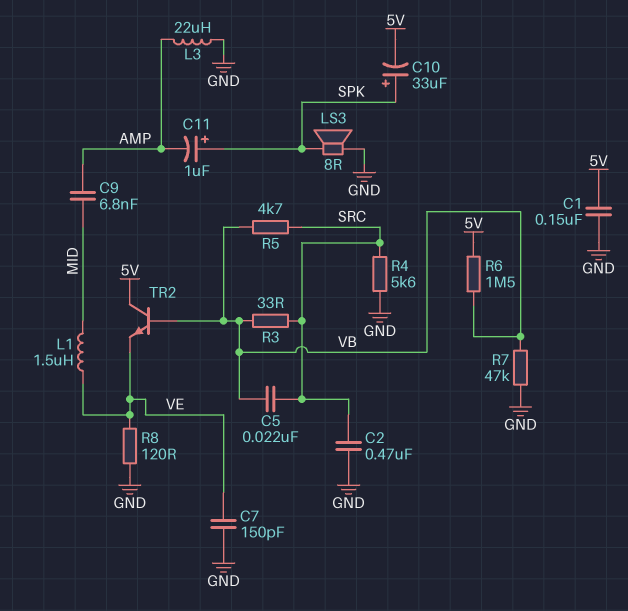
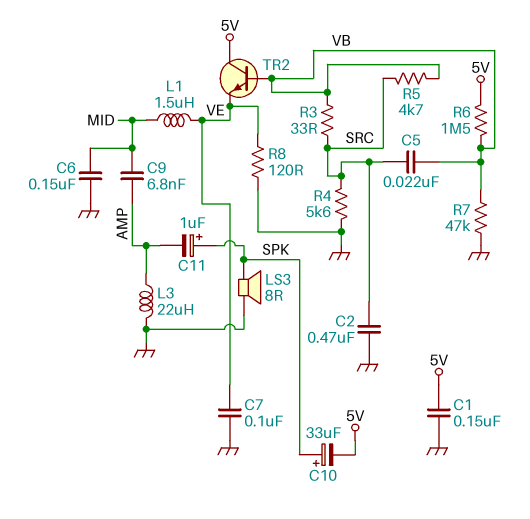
C6: none -> 150nF (GND, MID)
C7: 150pF (GND, VE) -> 100nF (GND, VE)

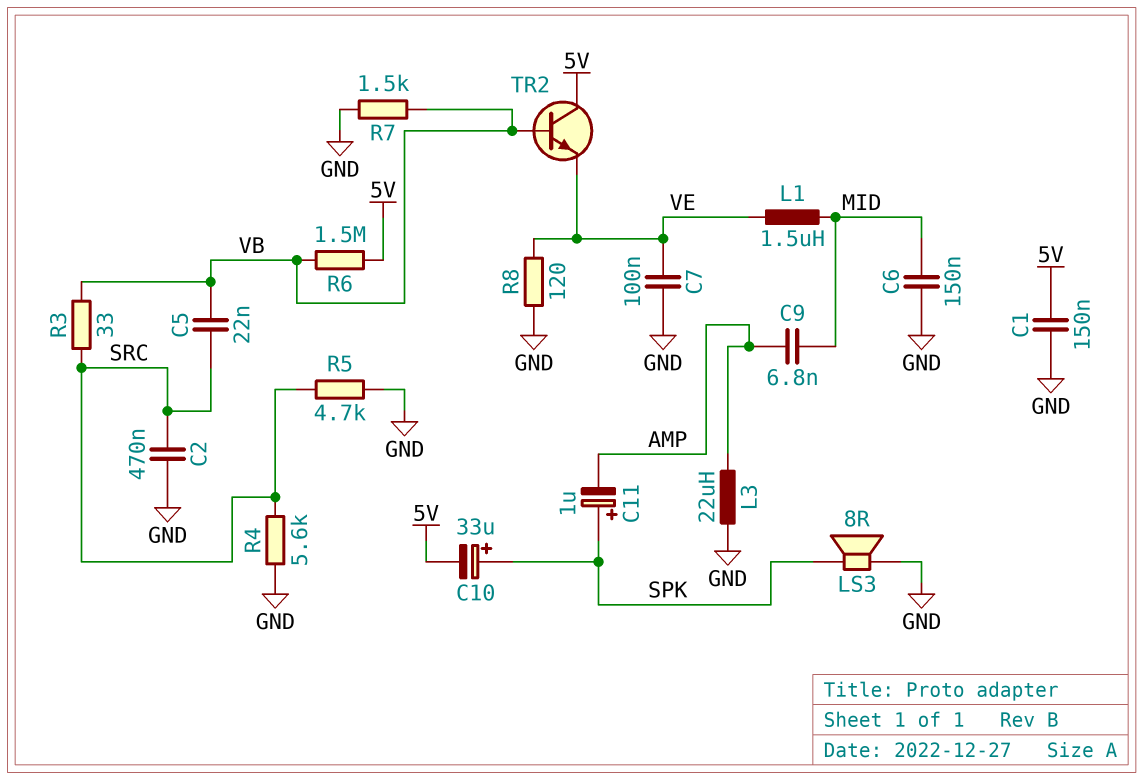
R5: 4.7k (SRC, VB) -> 4.7k (GND, SRC)
R7: 47k (GND, VB) -> 1.5k (GND, VB)

